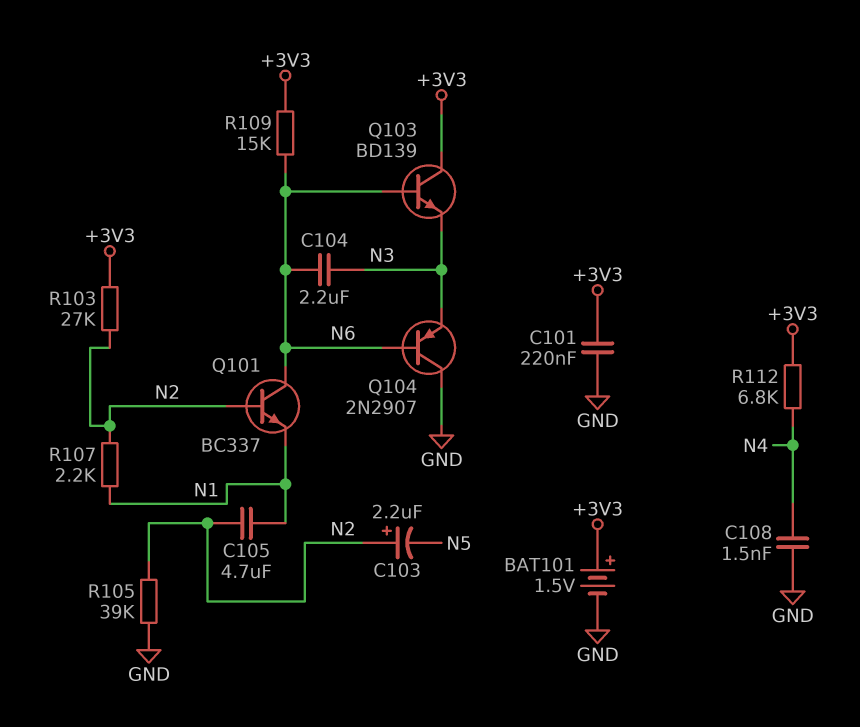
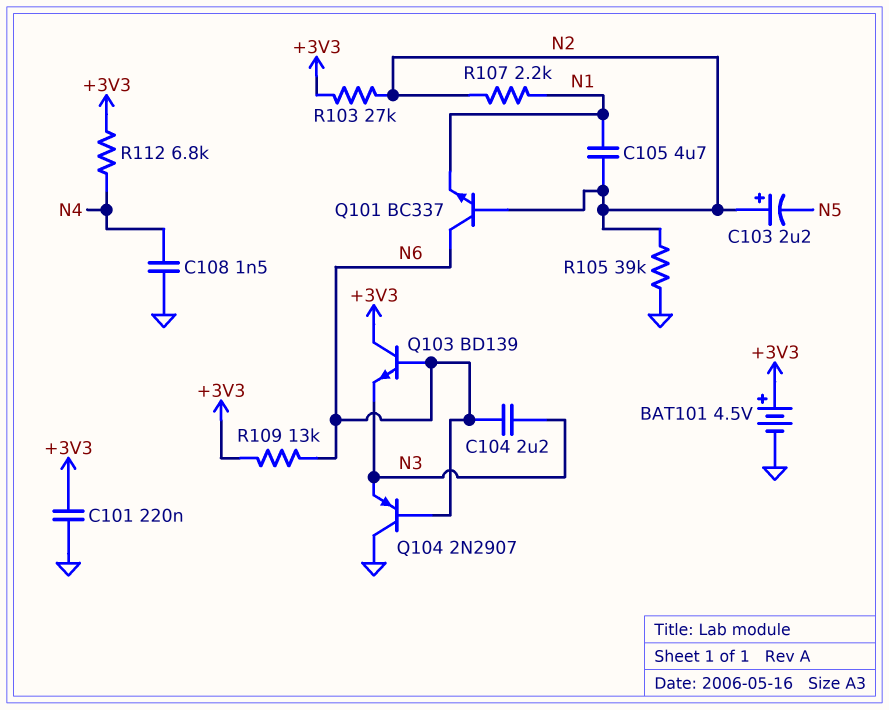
BAT101: 1.5V (plus +3V3, minus GND) -> 4.5V (plus +3V3, minus GND)
R109: 15k (+3V3, N6) -> 13k (+3V3, N6)

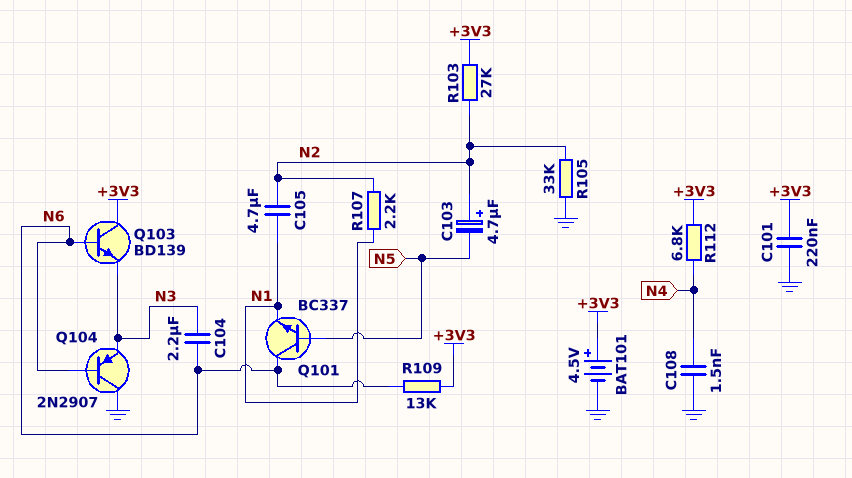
C103: 2.2uF (plus N2, minus N5) -> 4.7uF (plus N2, minus N5)
Q101: NPN BC337 (B N2, C N6, E N1) -> NPN BC337 (B N5, C N6, E N1)
R105: 39k (GND, N2) -> 33k (GND, N2)

